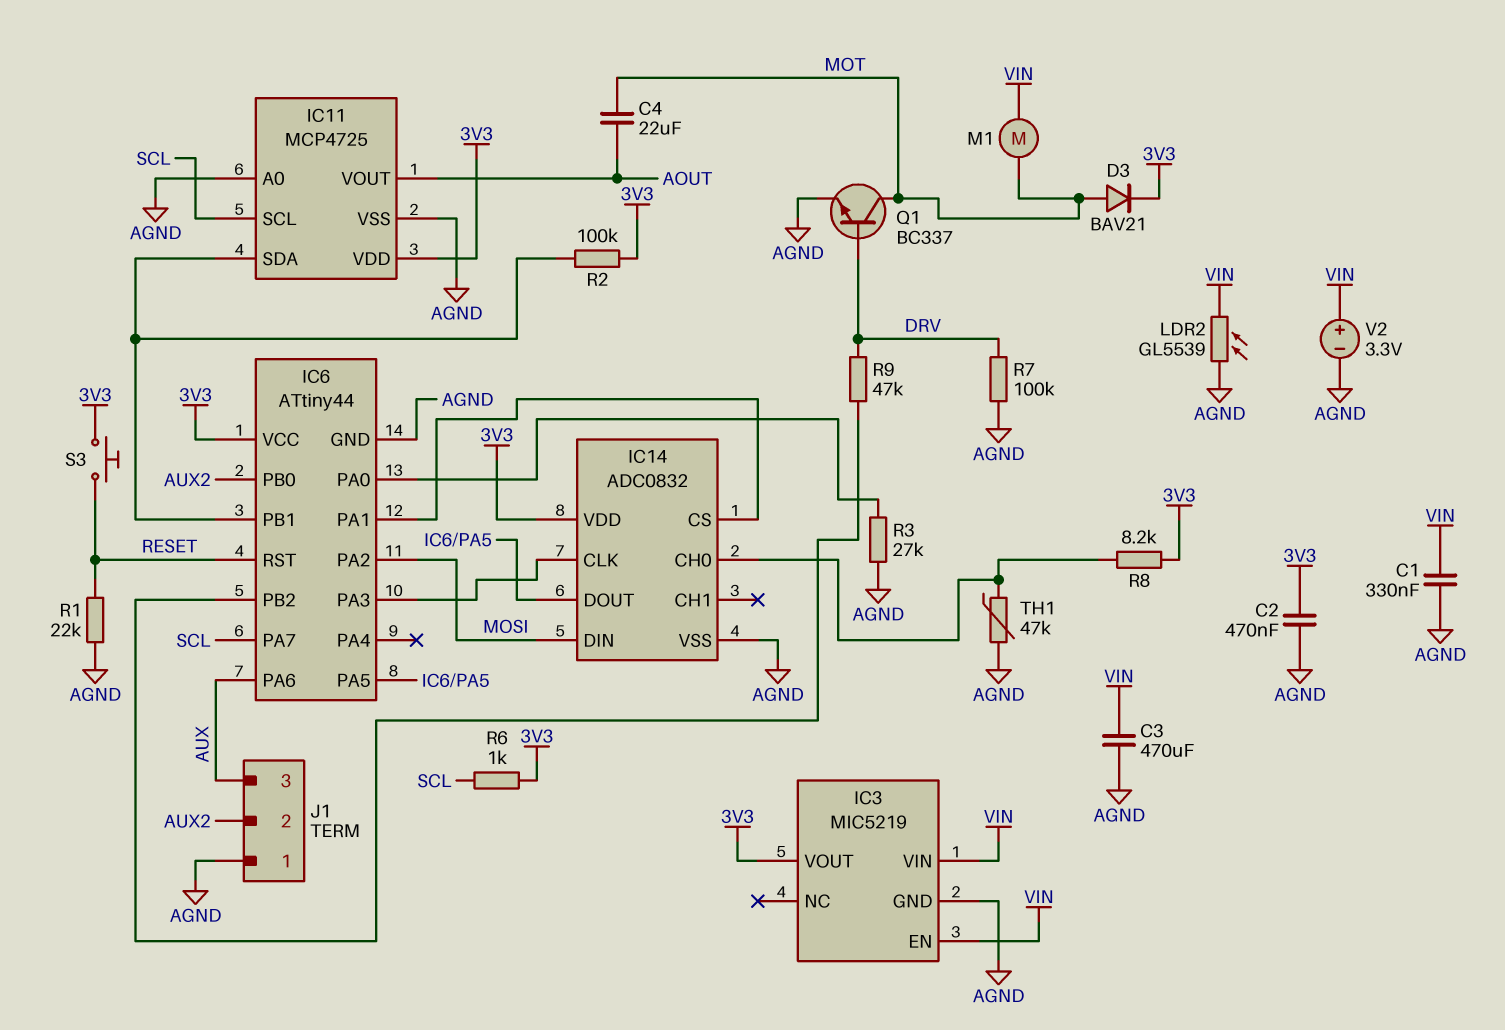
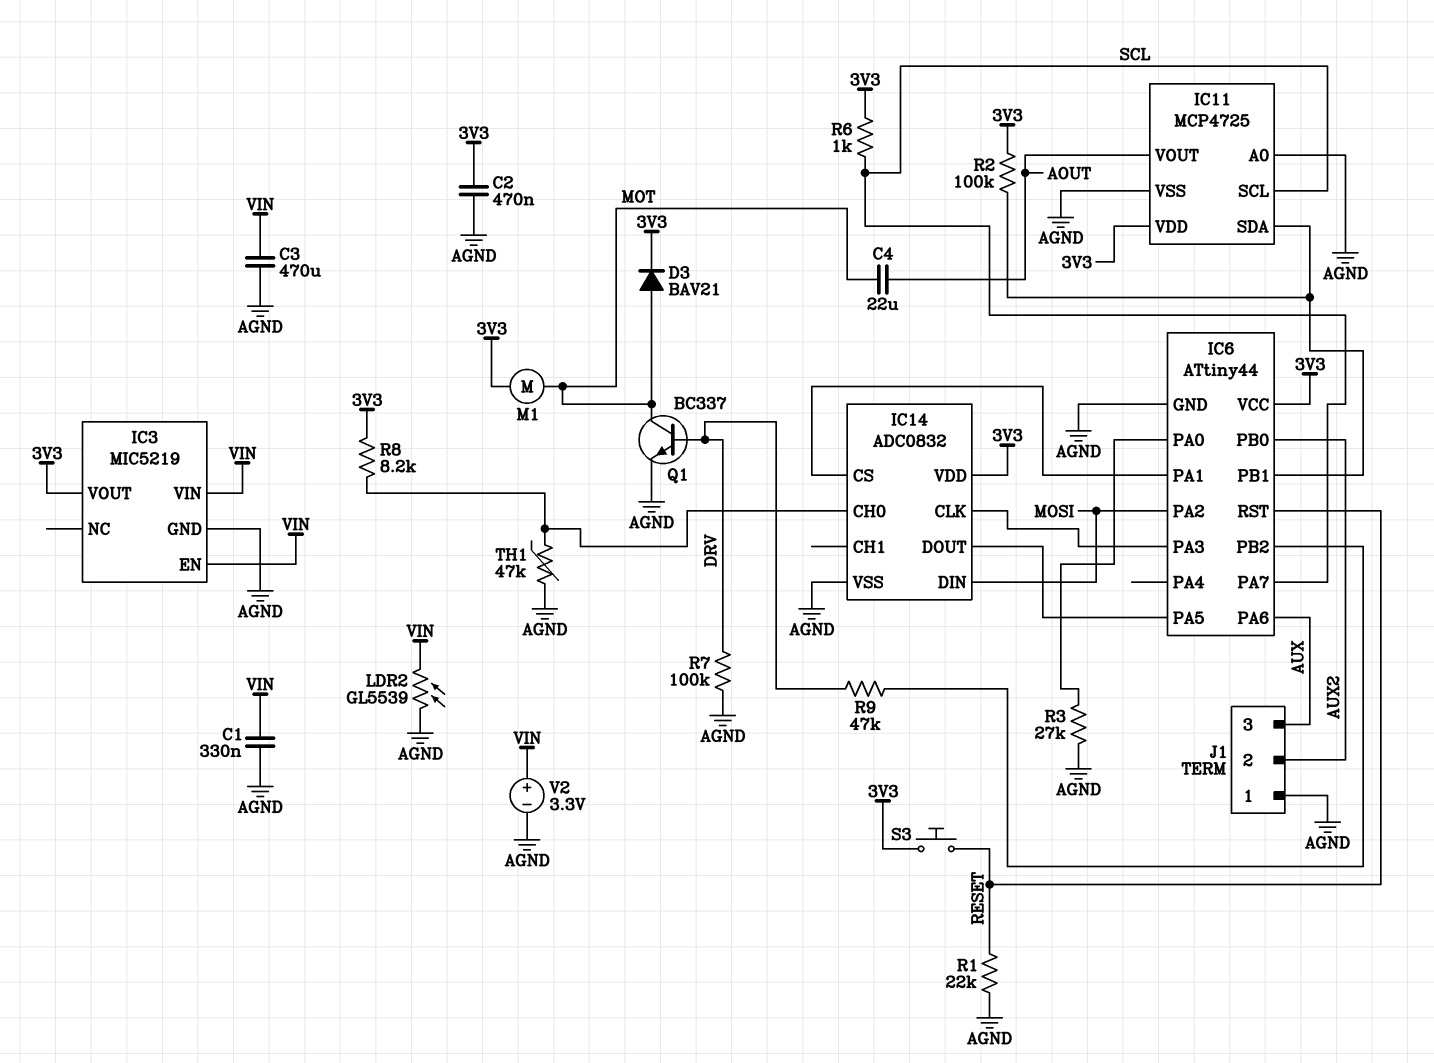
M1: motor (MOT, VIN) -> motor (3V3, MOT)

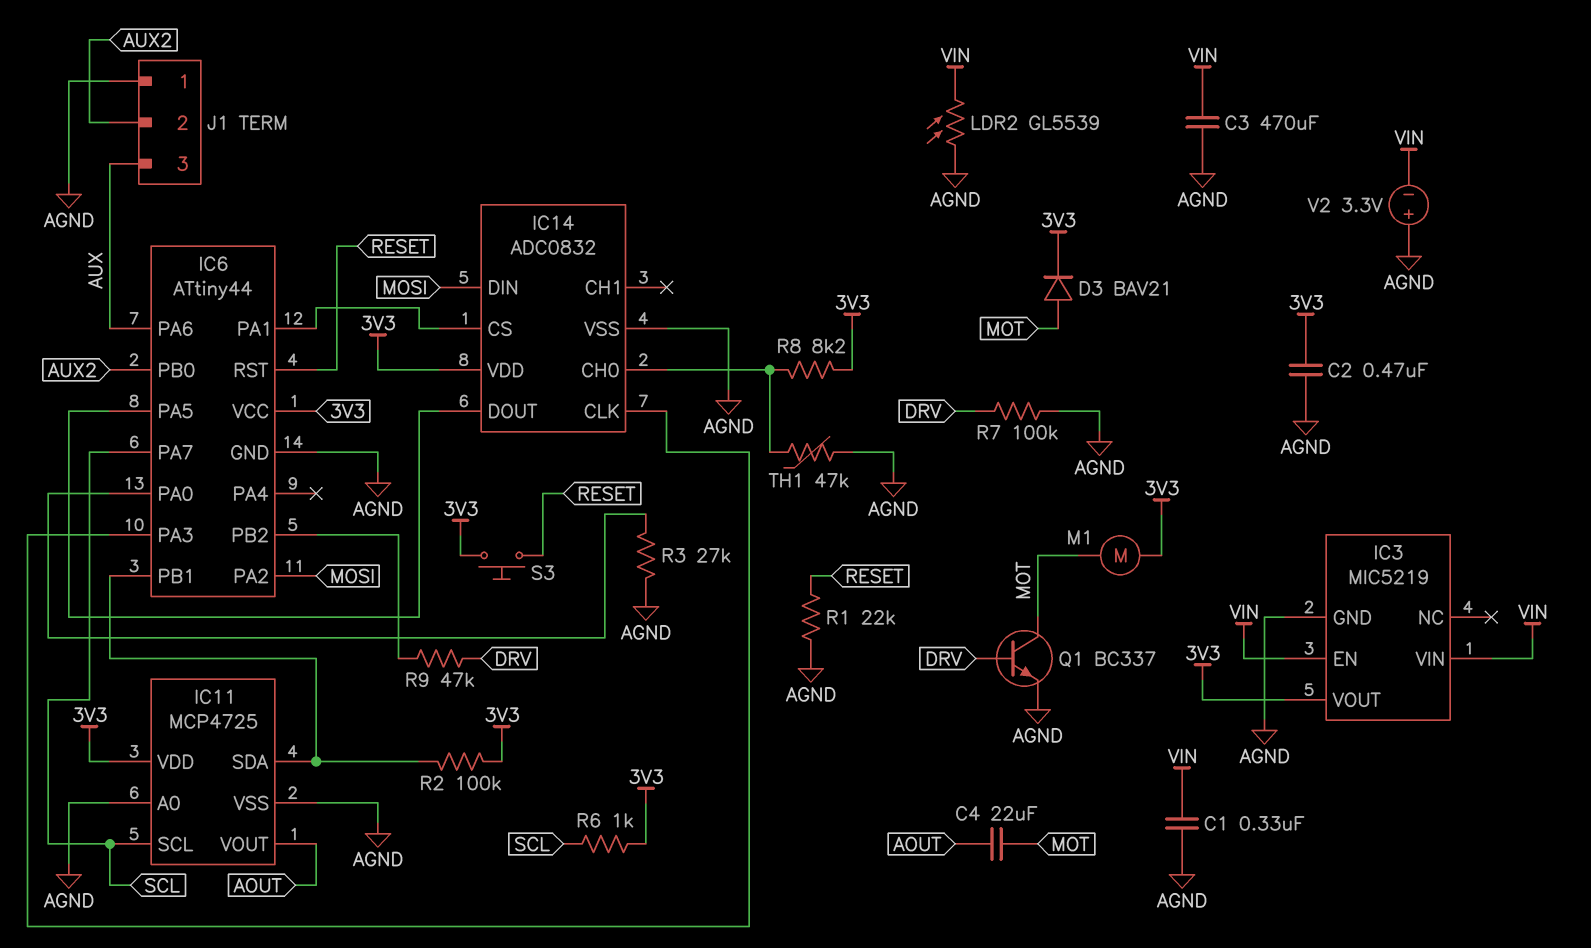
V2: 3.3V (plus VIN, minus AGND) -> 3.3V (plus AGND, minus VIN)

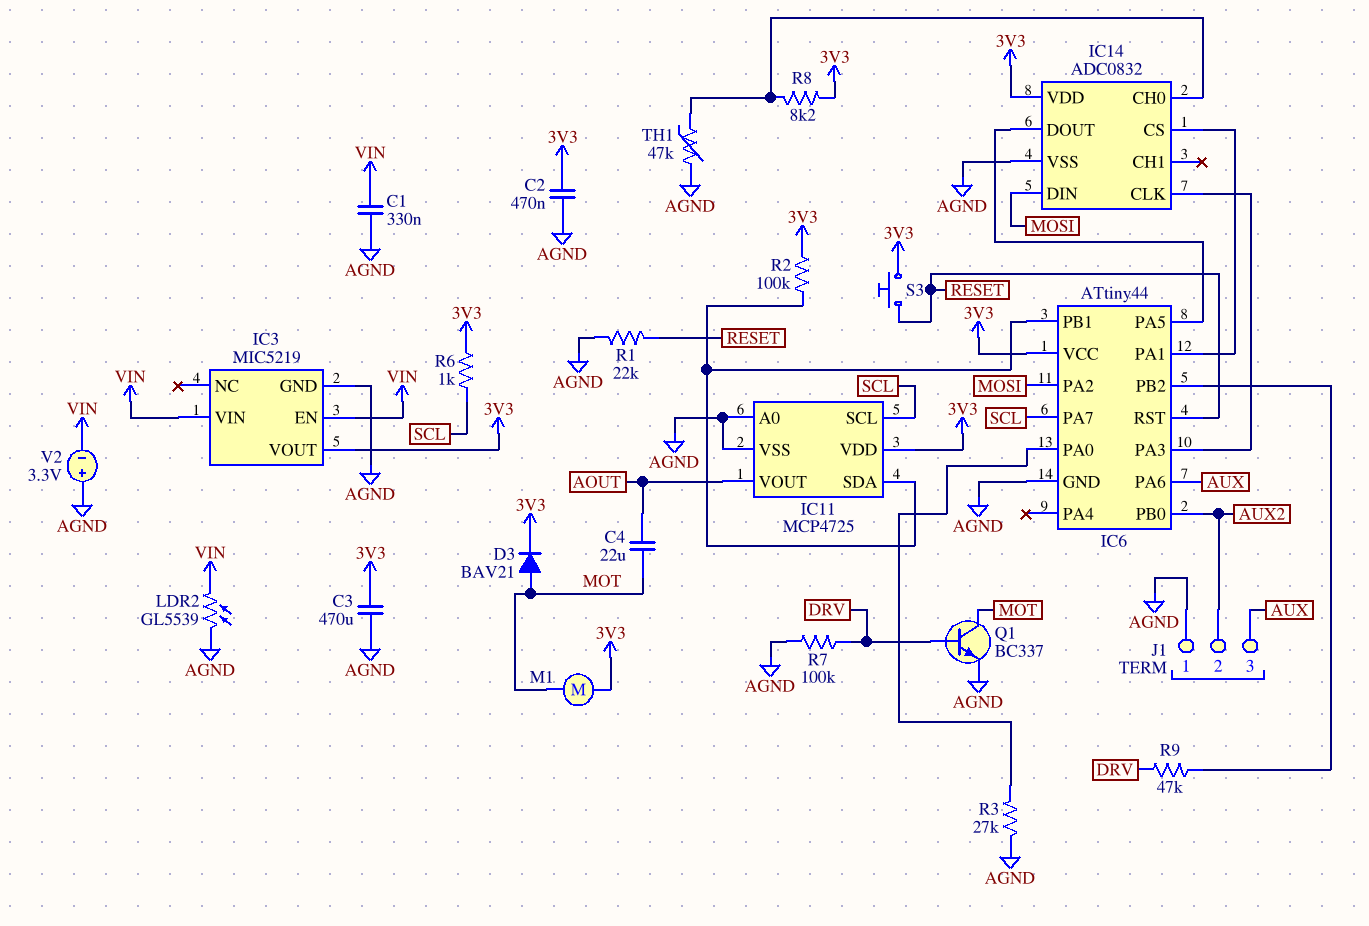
C3: 470uF (AGND, VIN) -> 470uF (3V3, AGND)

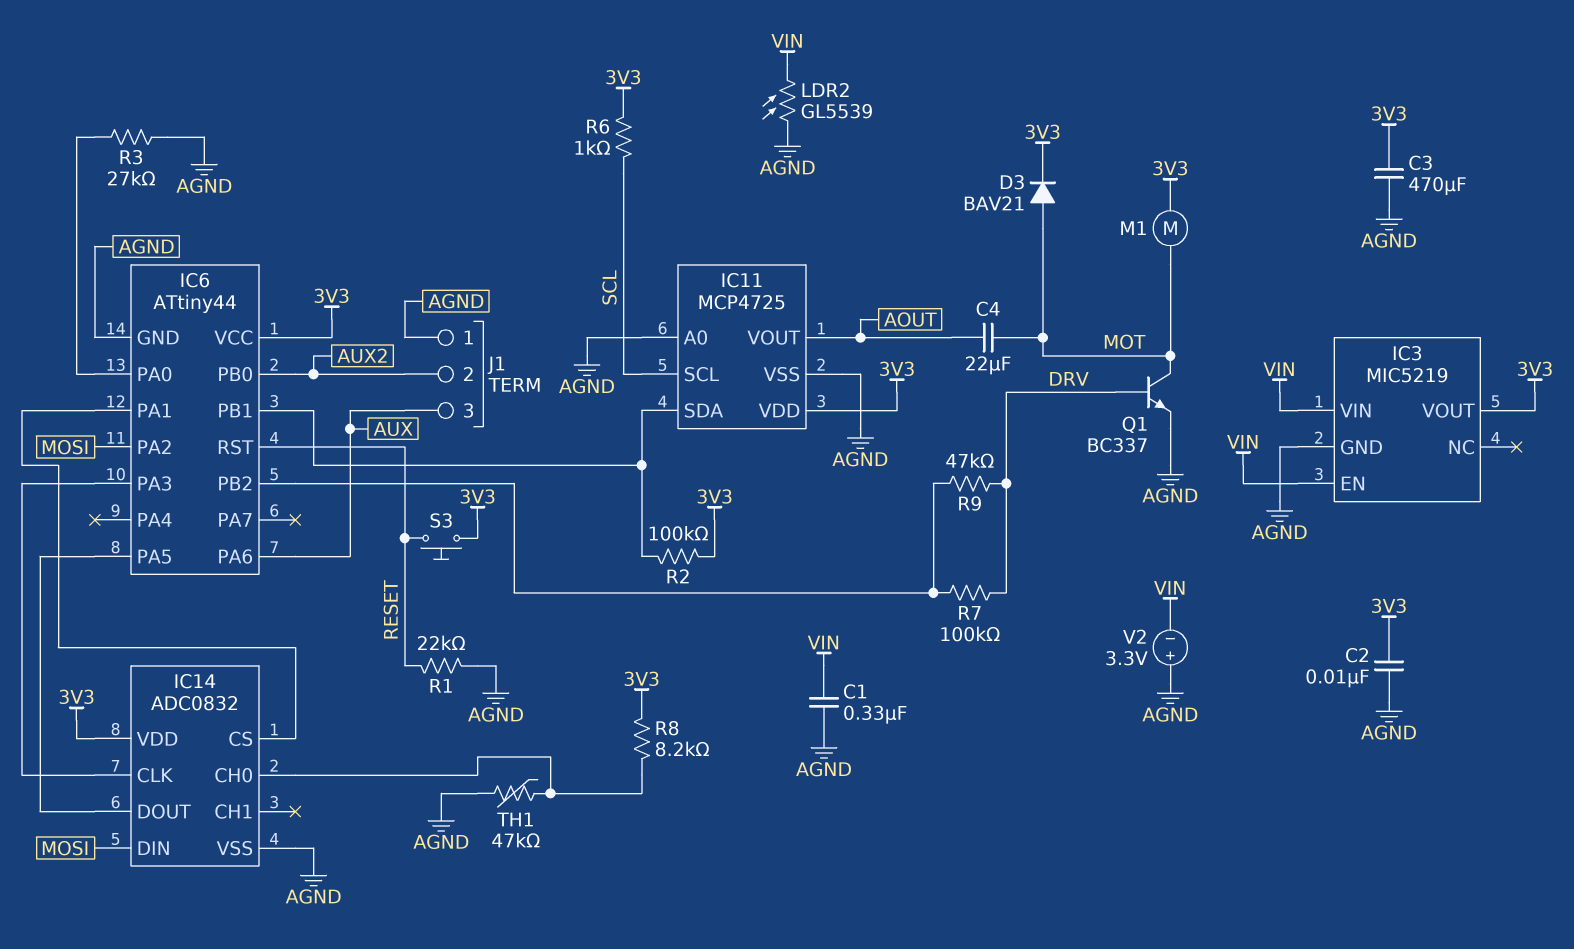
C2: 470nF (3V3, AGND) -> 10nF (3V3, AGND)
IC6 pin PA7: SCL -> none
R7: 100k (AGND, DRV) -> 100k (DRV, IC6/PB2)

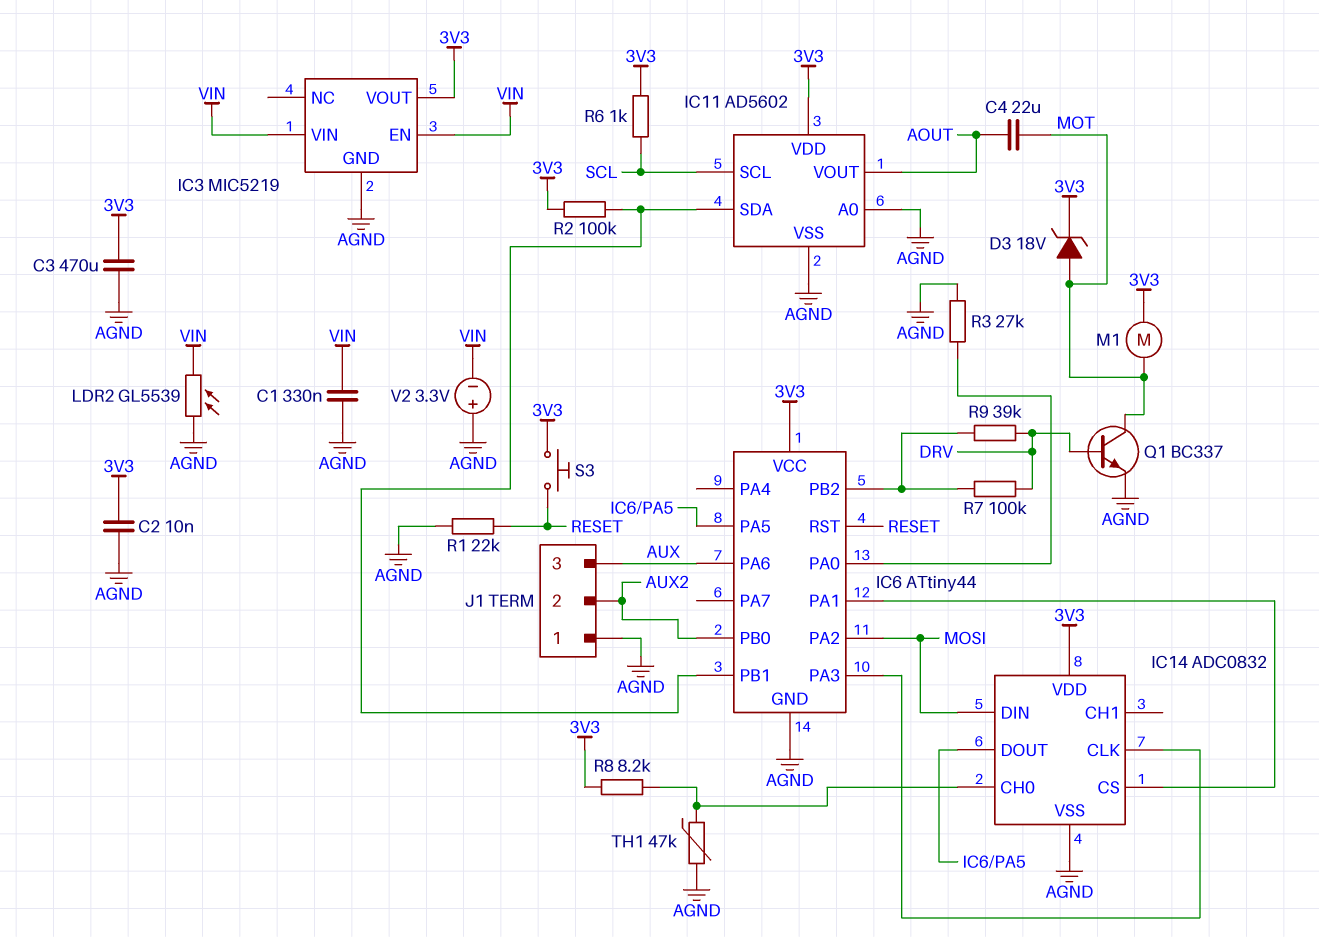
D3: diode BAV21 (A MOT, K 3V3) -> zener 18V (A MOT, K 3V3)
IC11: MCP4725 -> AD5602
R9: 47k (DRV, IC6/PB2) -> 39k (DRV, IC6/PB2)

